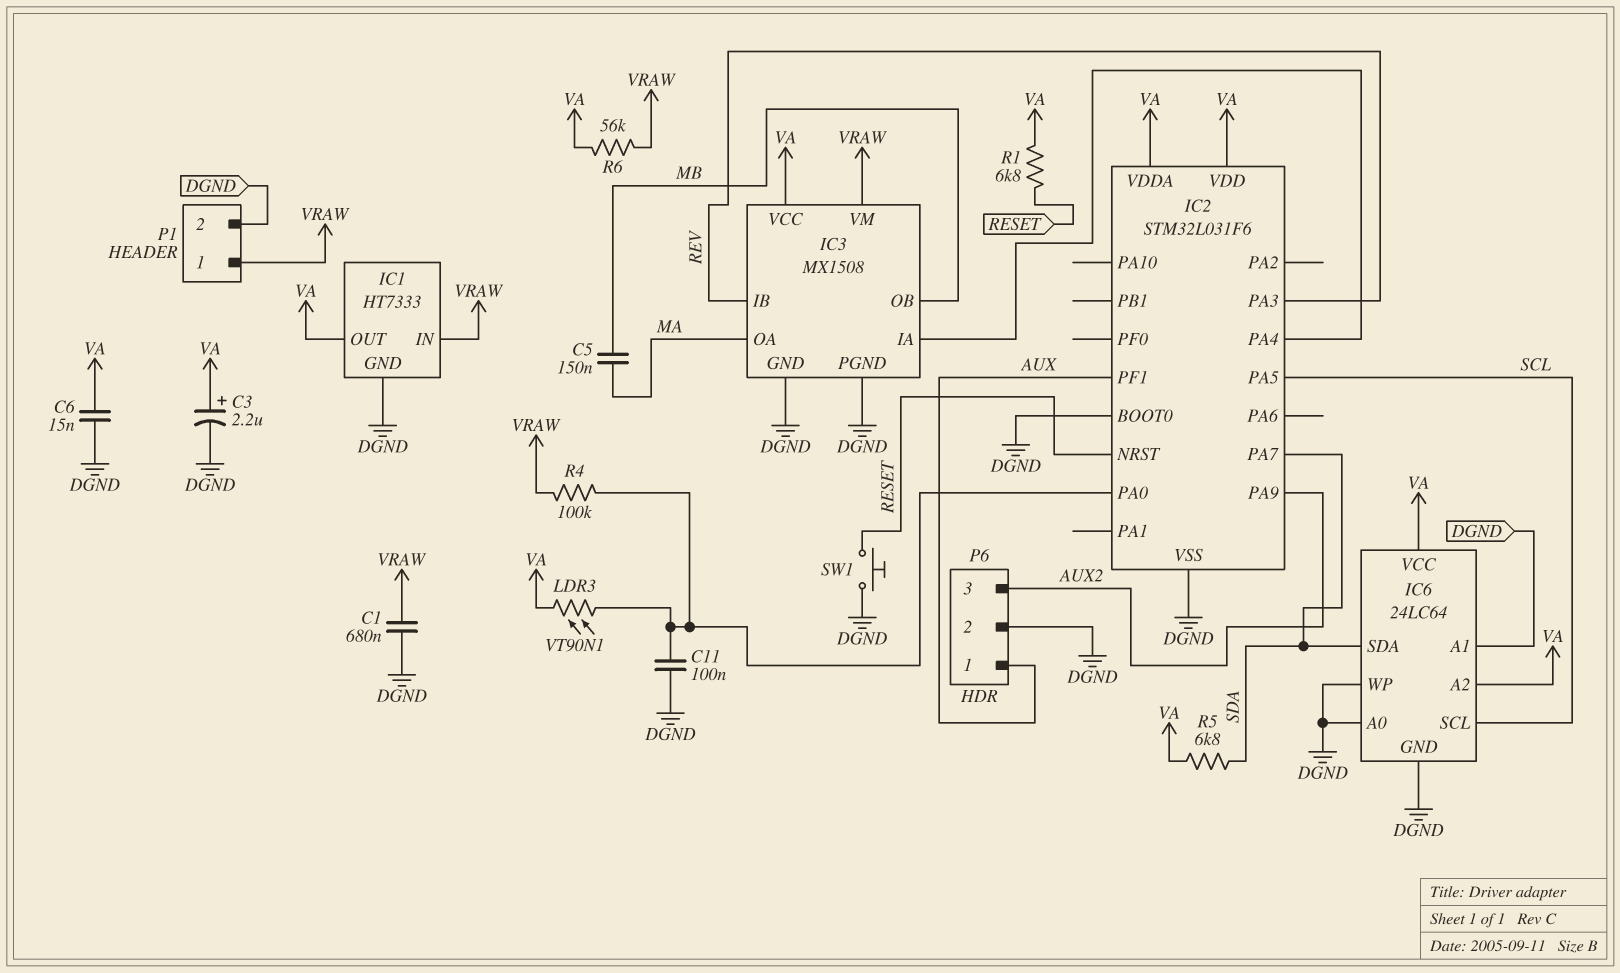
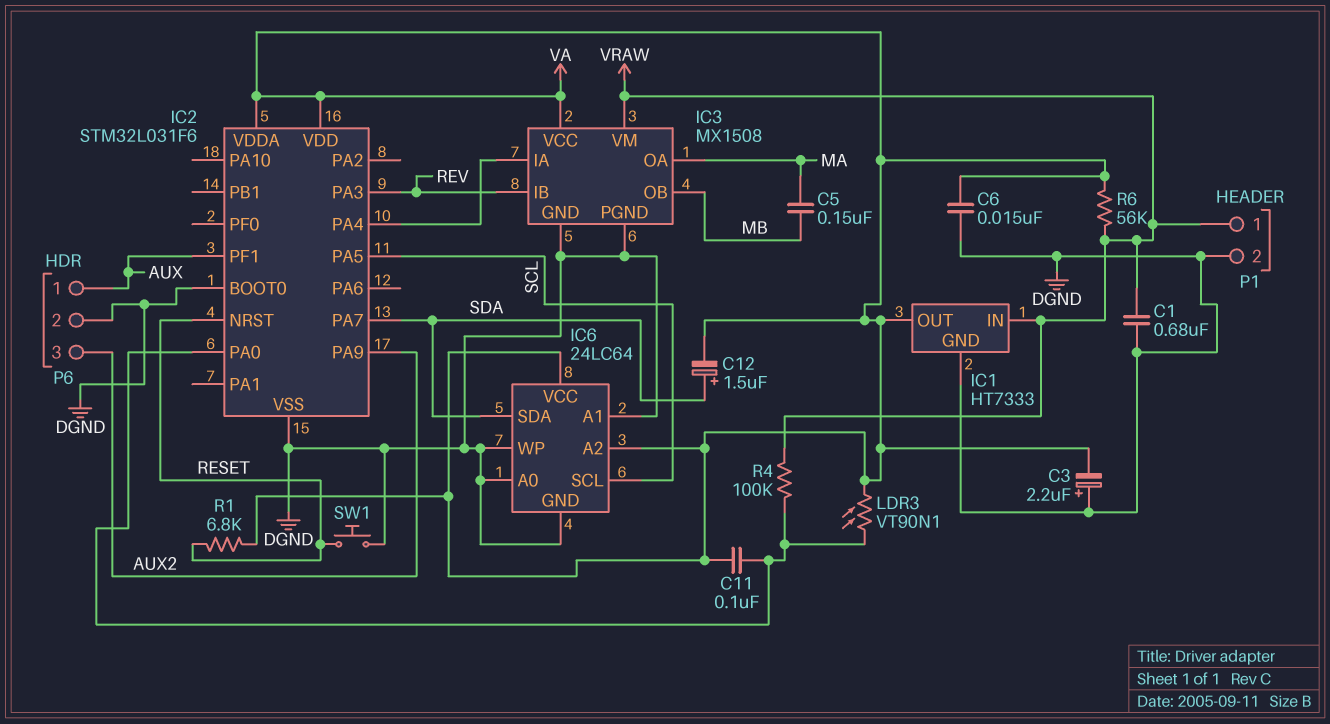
C3: 2.2uF (plus VA, minus DGND) -> 2.2uF (plus DGND, minus VA)
C11: 100nF (DGND, IC2/PA0) -> 100nF (IC2/PA0, VA)
C12: none -> 1.5uF (plus SDA, minus VA)
R5: 6.8k (SDA, VA) -> none

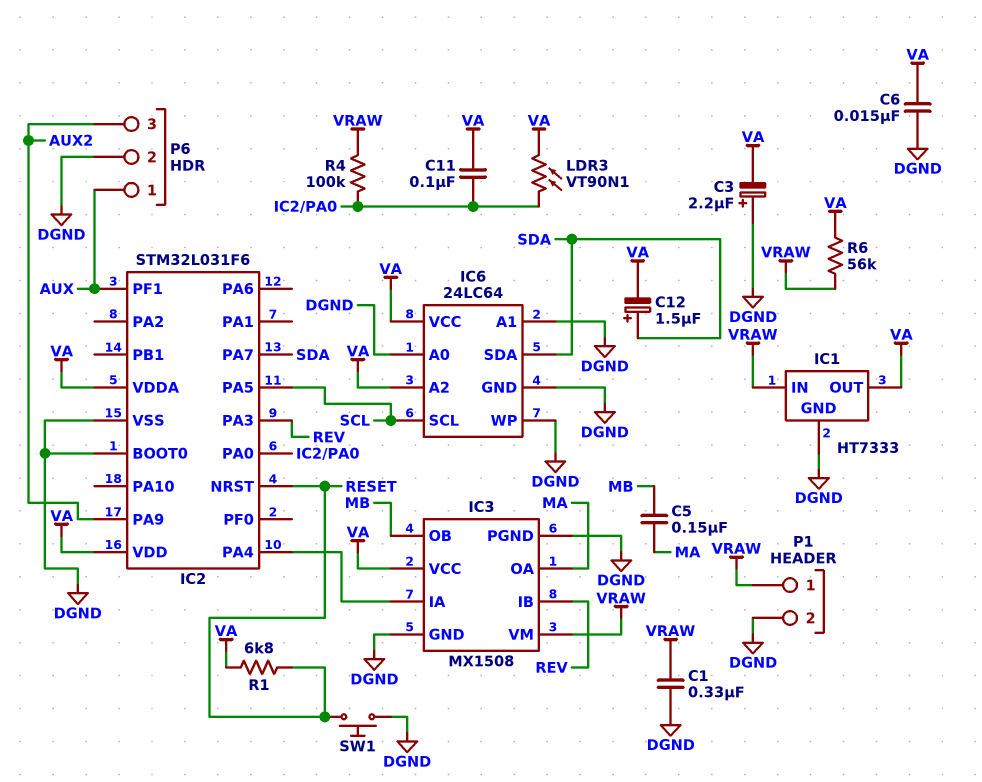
C1: 680nF (DGND, VRAW) -> 330nF (DGND, VRAW)

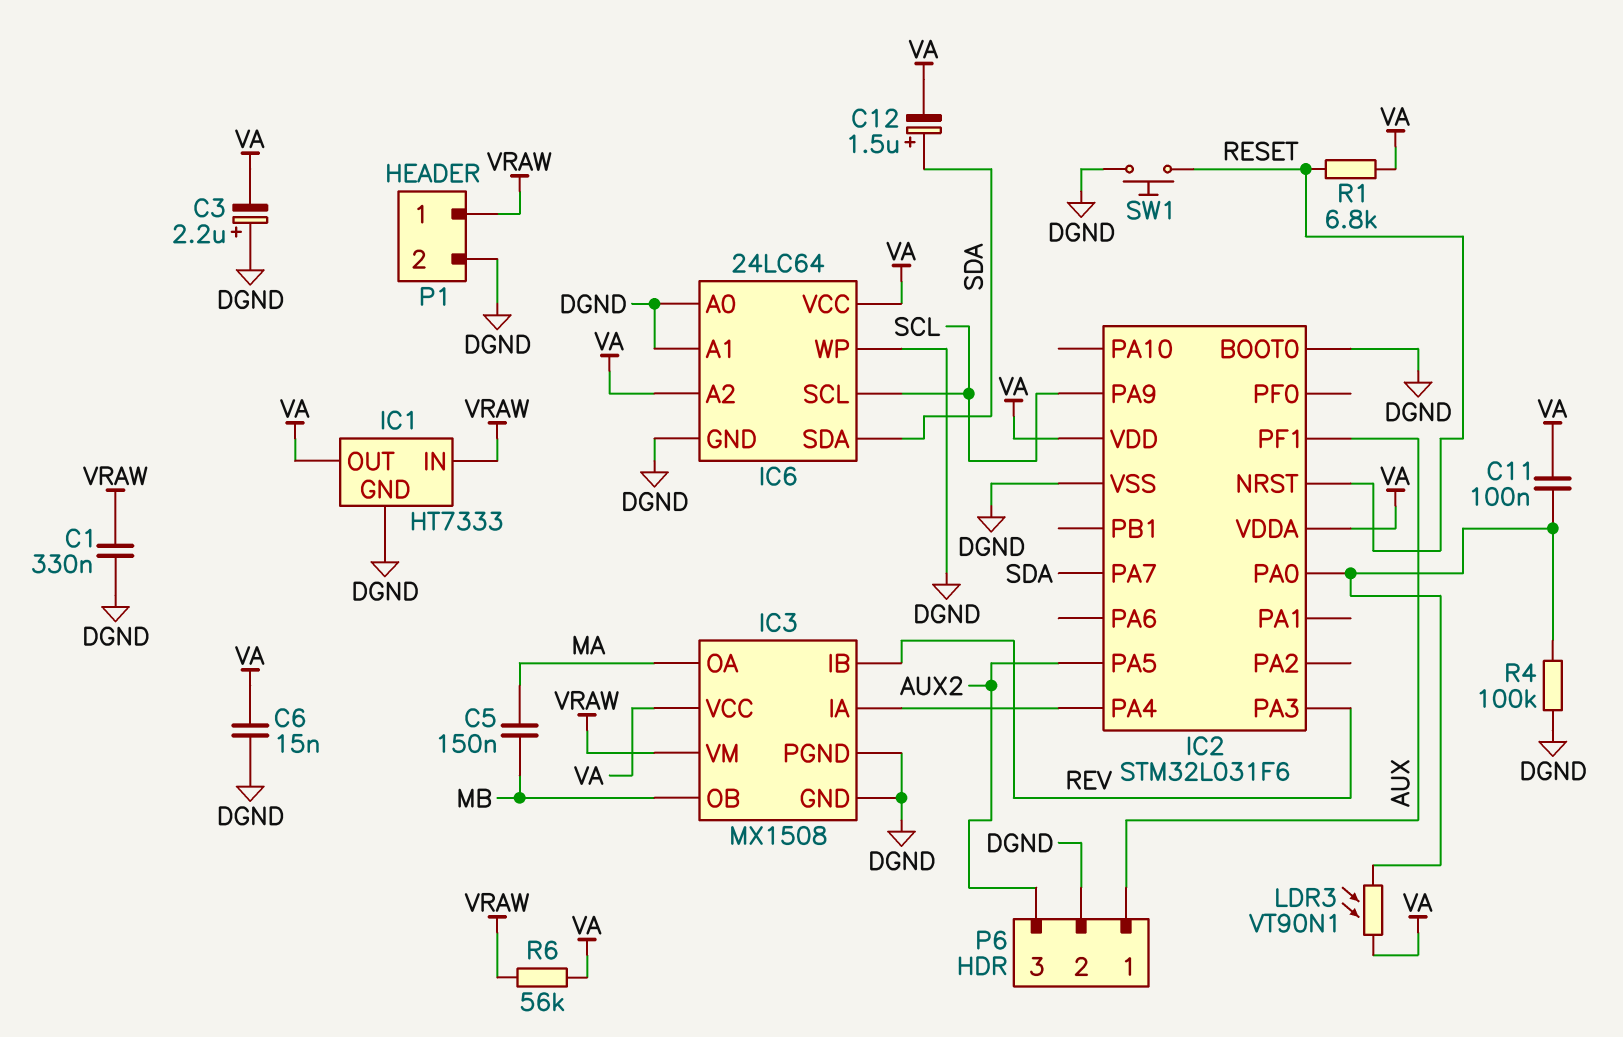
IC2 pin PA5: SCL -> AUX2
IC2 pin PA9: AUX2 -> SCL
R4: 100k (IC2/PA0, VRAW) -> 100k (DGND, IC2/PA0)

